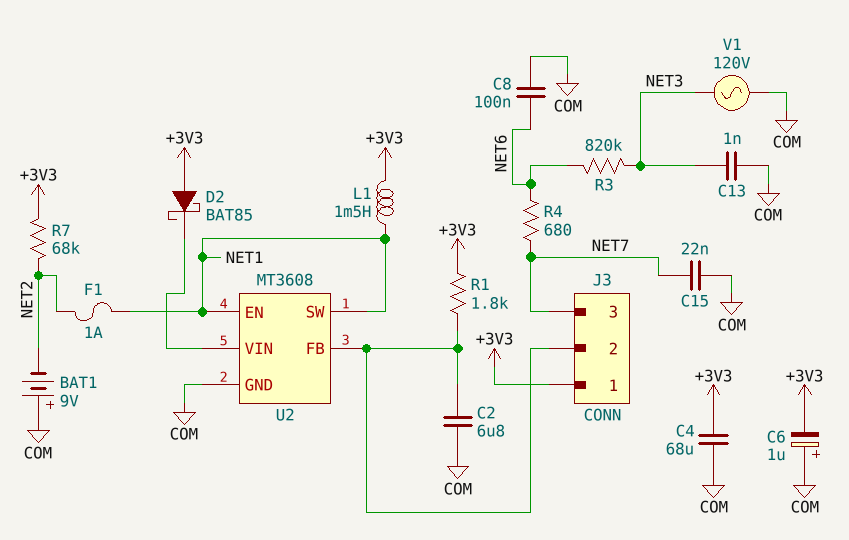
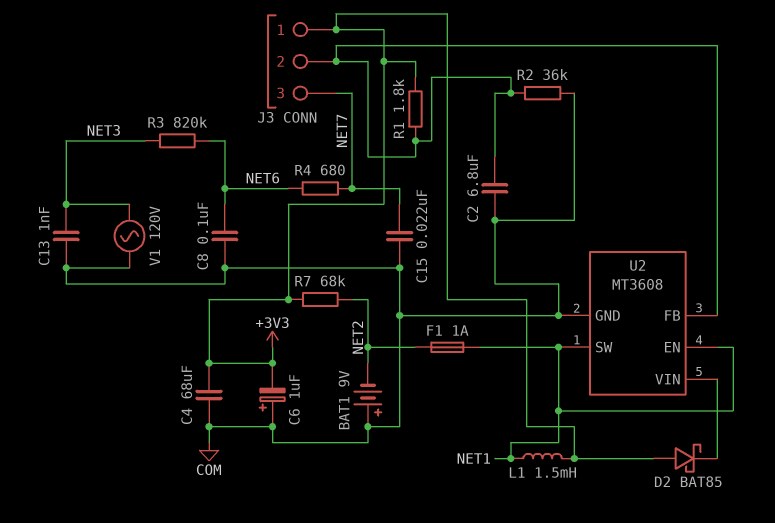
R2: none -> 36k (COM, J3/2)

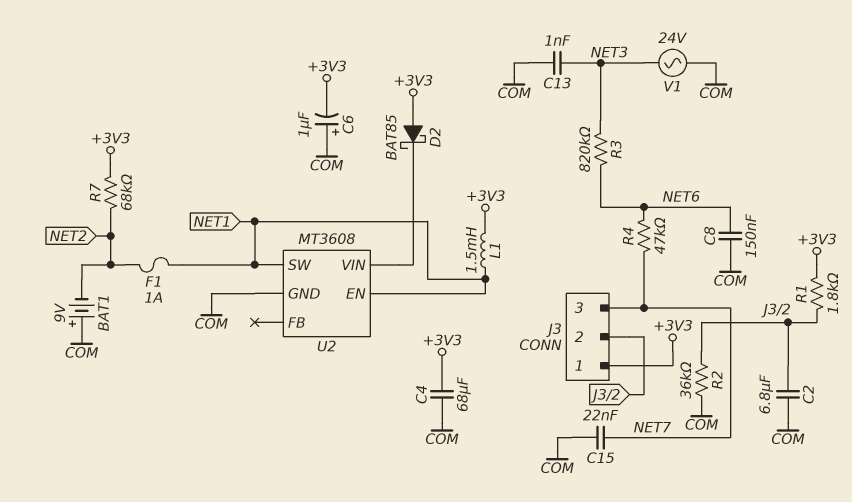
C8: 100nF (COM, NET6) -> 150nF (COM, NET6)
R4: 680 (NET6, NET7) -> 47k (NET6, NET7)
U2 pin FB: J3/2 -> none
V1: AC 120V (COM, NET3) -> AC 24V (COM, NET3)

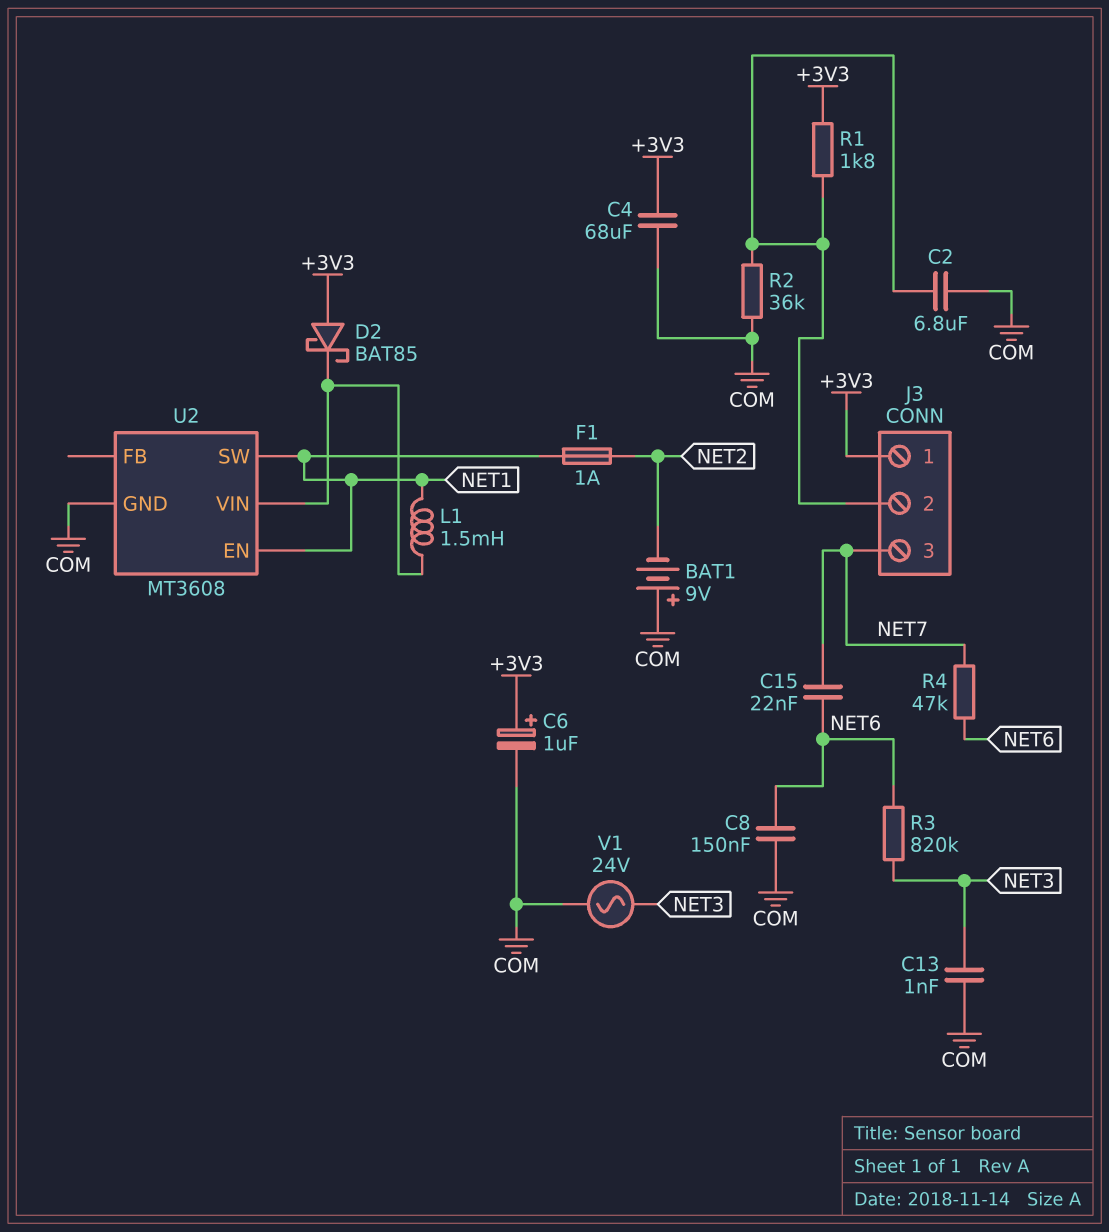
C6: 1uF (plus COM, minus +3V3) -> 1uF (plus +3V3, minus COM)
C15: 22nF (COM, NET7) -> 22nF (NET6, NET7)
L1: 1.5mH (+3V3, NET1) -> 1.5mH (NET1, U2/VIN)
R7: 68k (+3V3, NET2) -> none

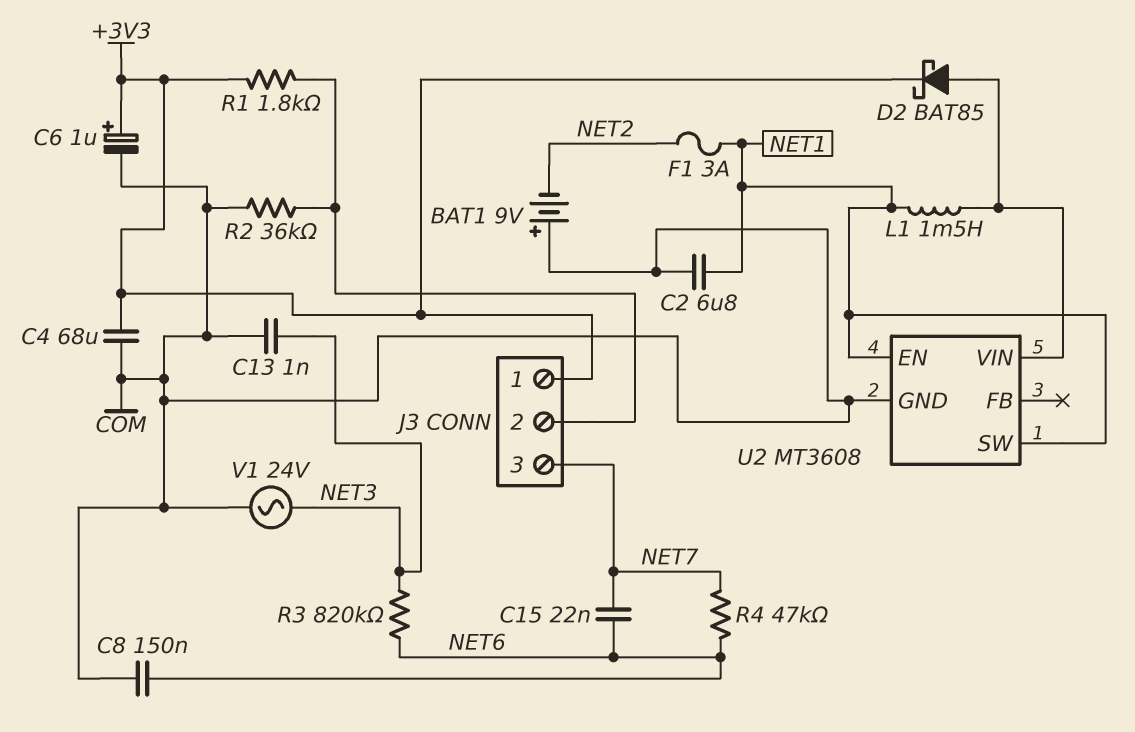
C2: 6.8uF (COM, J3/2) -> 6.8uF (COM, NET1)
D2: schottky BAT85 (A +3V3, K U2/VIN) -> schottky BAT85 (A U2/VIN, K +3V3)
F1: 1A (NET1, NET2) -> 3A (NET1, NET2)

